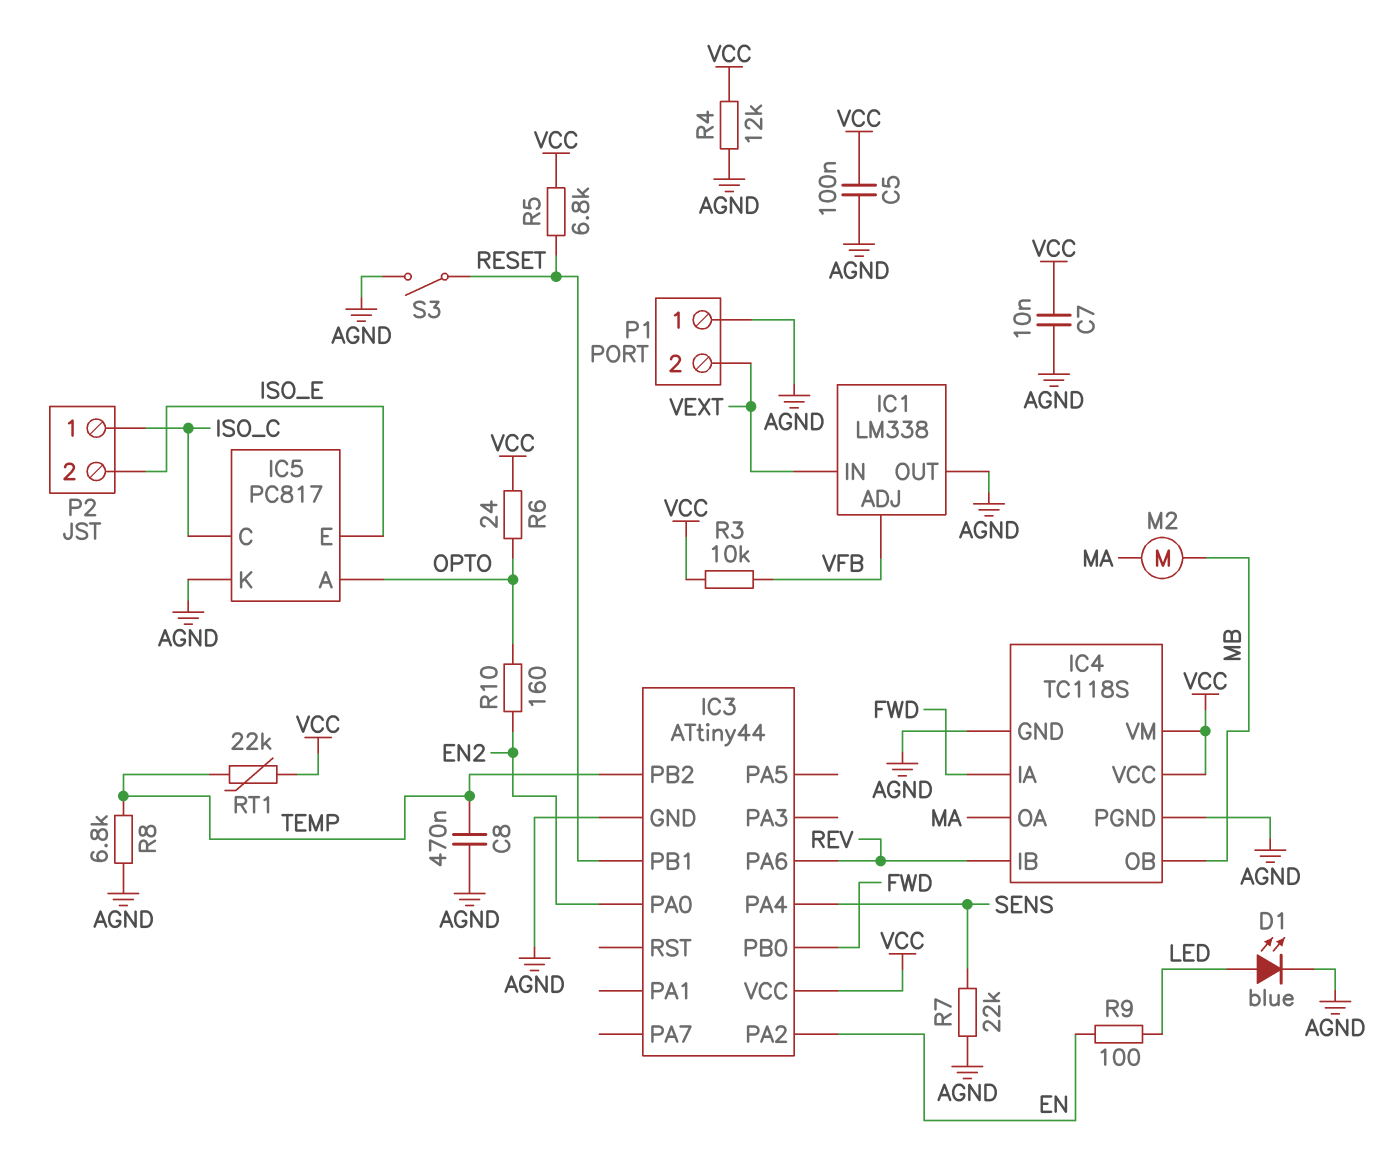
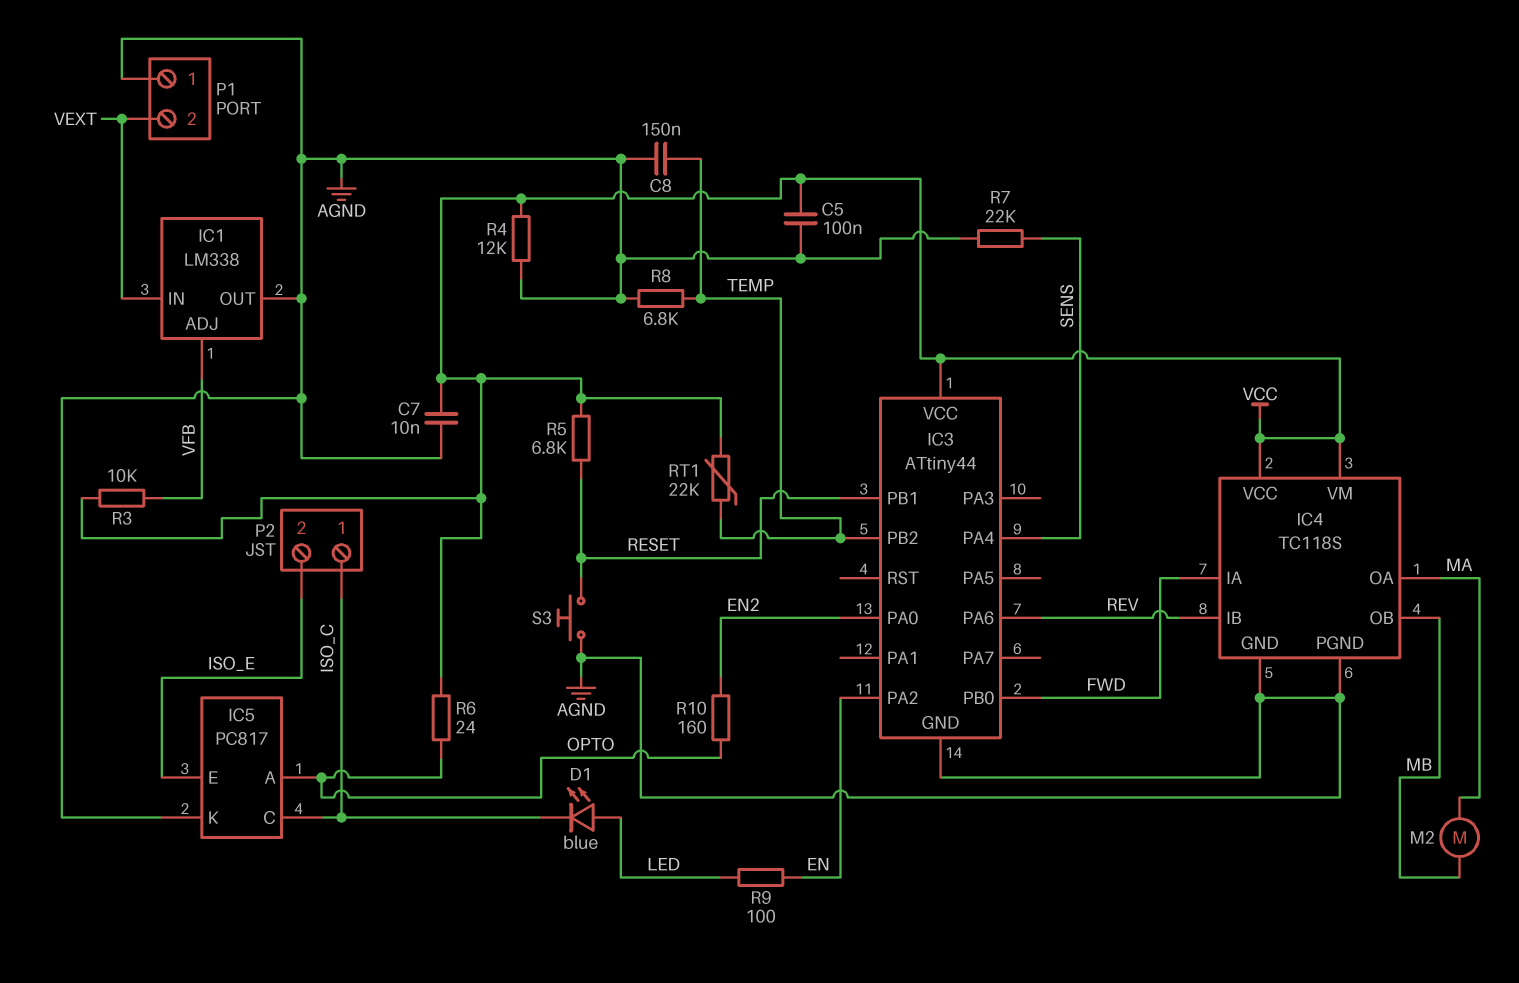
C8: 470nF (AGND, TEMP) -> 150nF (AGND, TEMP)
D1: LED blue (A LED, K AGND) -> LED blue (A LED, K ISO_C)
S3: switch (AGND, RESET) -> button (AGND, RESET)

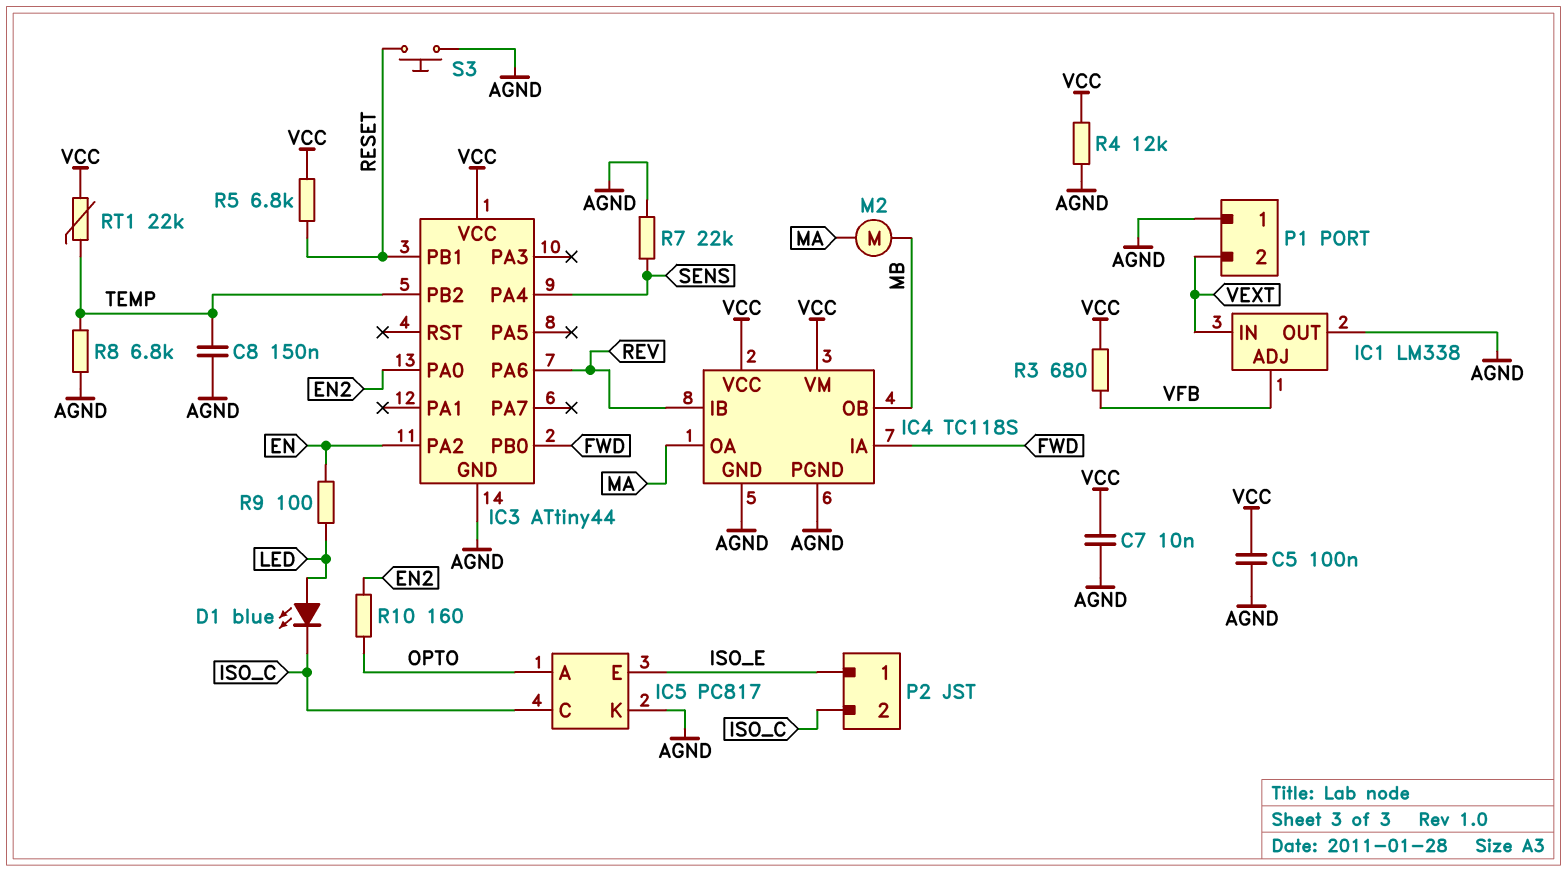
P2 pin 1: ISO_C -> ISO_E
P2 pin 2: ISO_E -> ISO_C
R3: 10k (VCC, VFB) -> 680 (VCC, VFB)
R6: 24 (OPTO, VCC) -> none

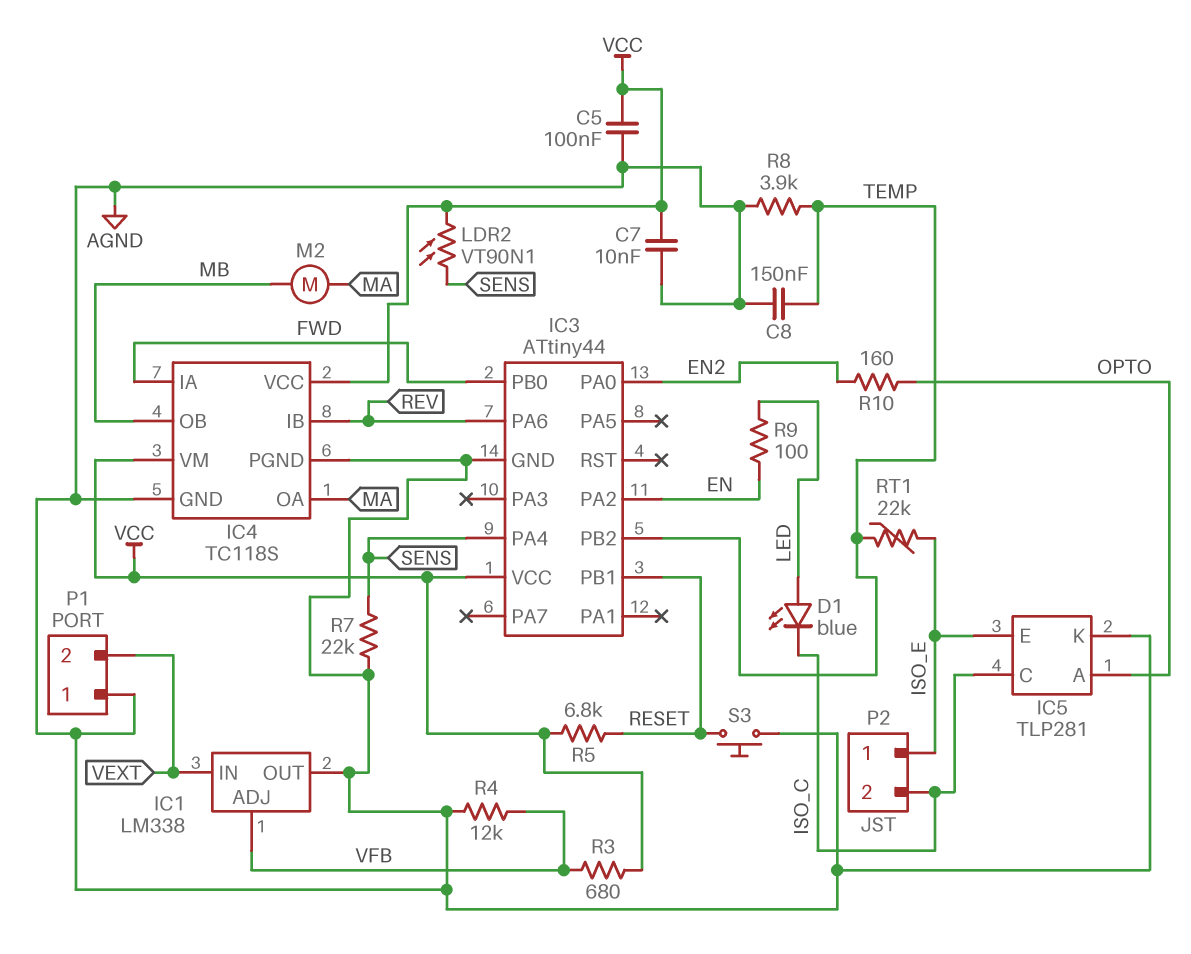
IC5: PC817 -> TLP281
LDR2: none -> VT90N1 (SENS, VCC)
R4: 12k (AGND, VCC) -> 12k (AGND, VFB)
R8: 6.8k (AGND, TEMP) -> 3.9k (AGND, TEMP)
RT1: 22k (TEMP, VCC) -> 22k (ISO_E, TEMP)

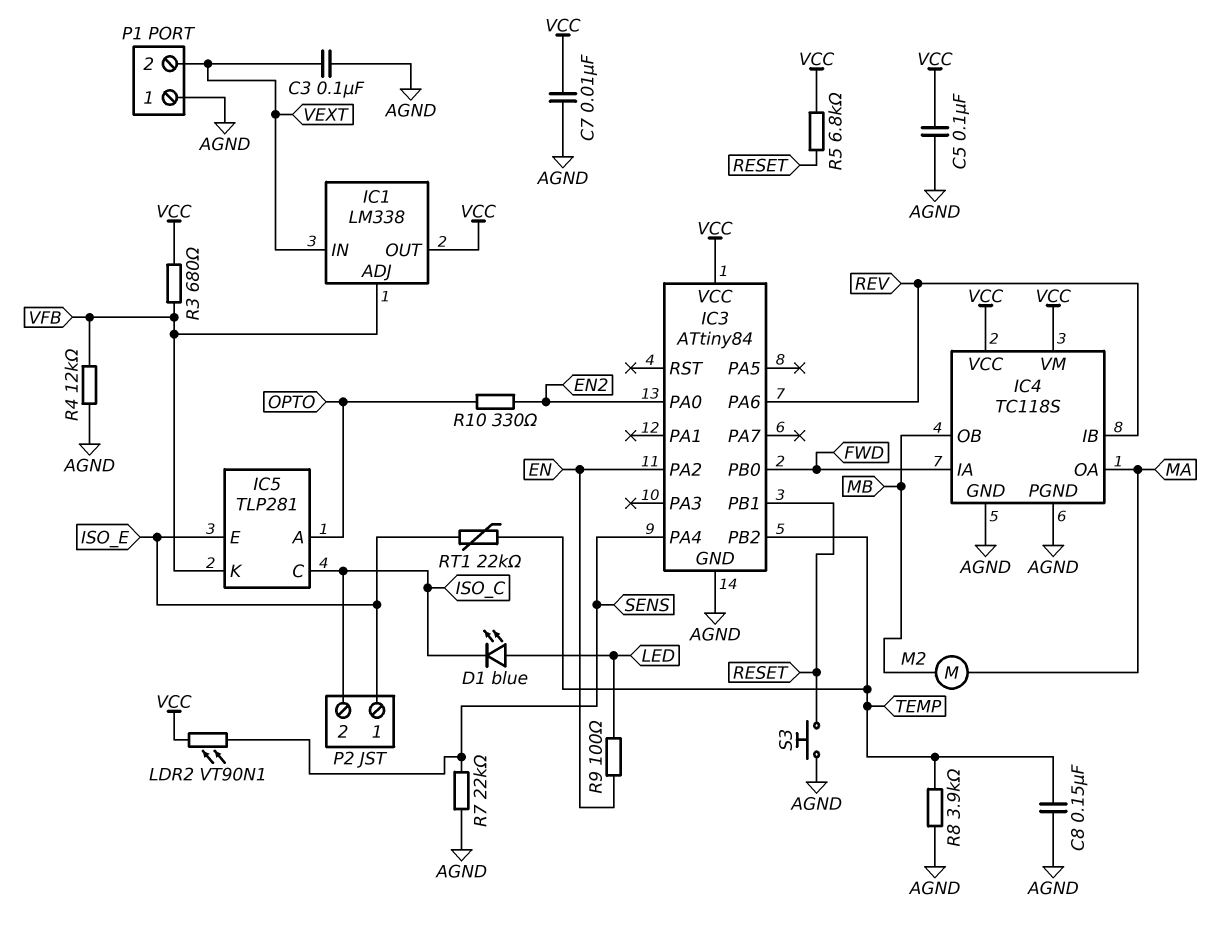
C3: none -> 100nF (AGND, VEXT)
IC1 pin OUT: AGND -> VCC
IC3: ATtiny44 -> ATtiny84
IC5 pin K: AGND -> VFB
R10: 160 (EN2, OPTO) -> 330 (EN2, OPTO)

